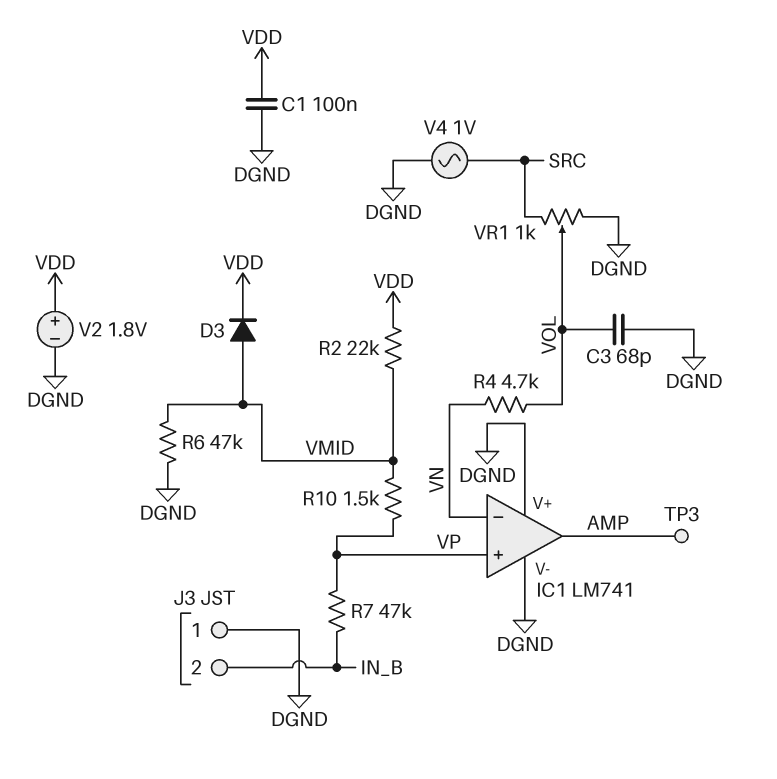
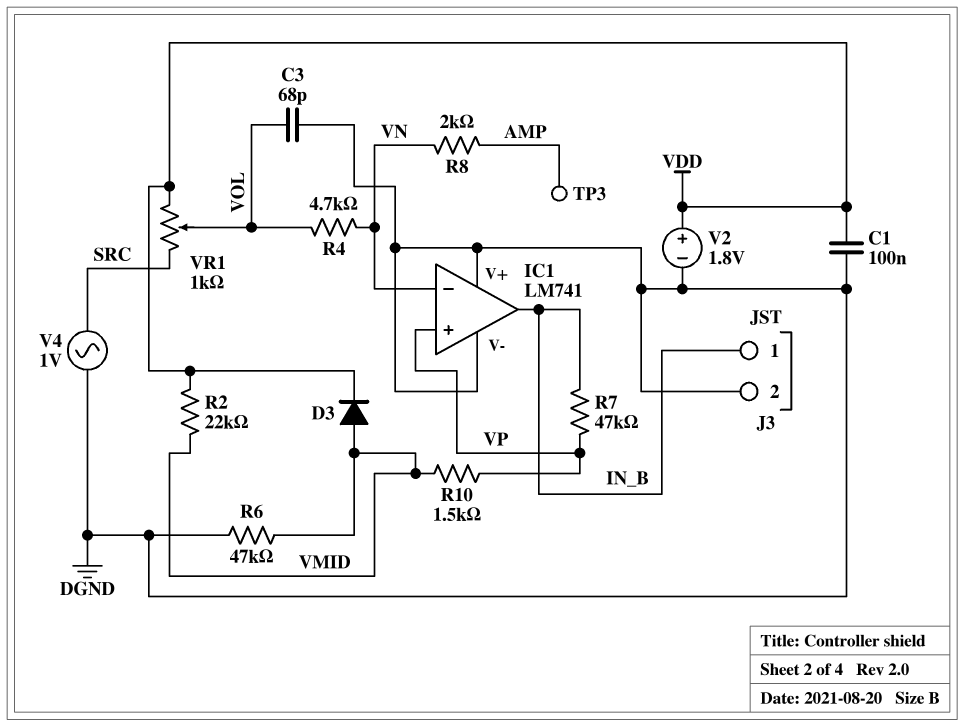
IC1 pin out: AMP -> IN_B
J3 pin 1: DGND -> IN_B
J3 pin 2: IN_B -> DGND
R8: none -> 2k (AMP, VN)
VR1: 1k (DGND, SRC, wiper VOL) -> 1k (SRC, VDD, wiper VOL)

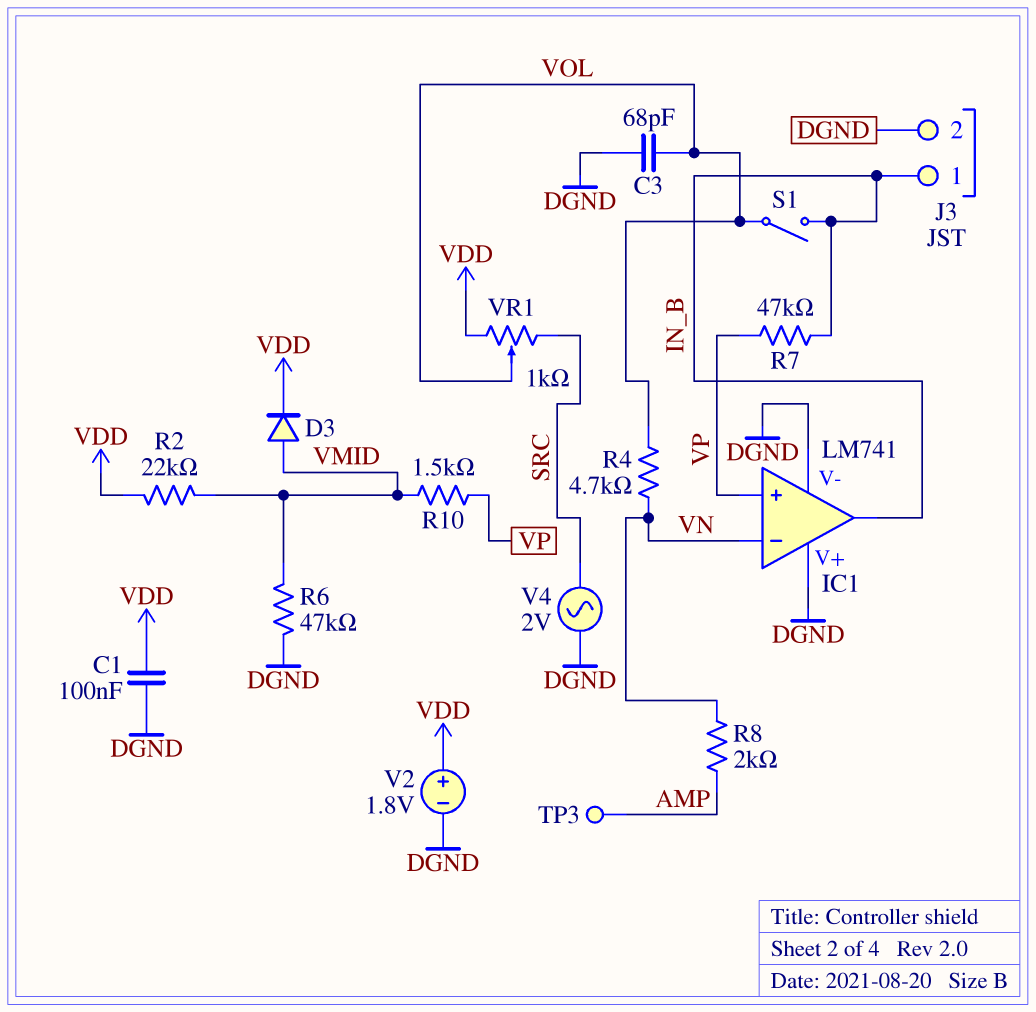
S1: none -> switch (IN_B, VOL)
V4: AC 1V (DGND, SRC) -> AC 2V (DGND, SRC)

